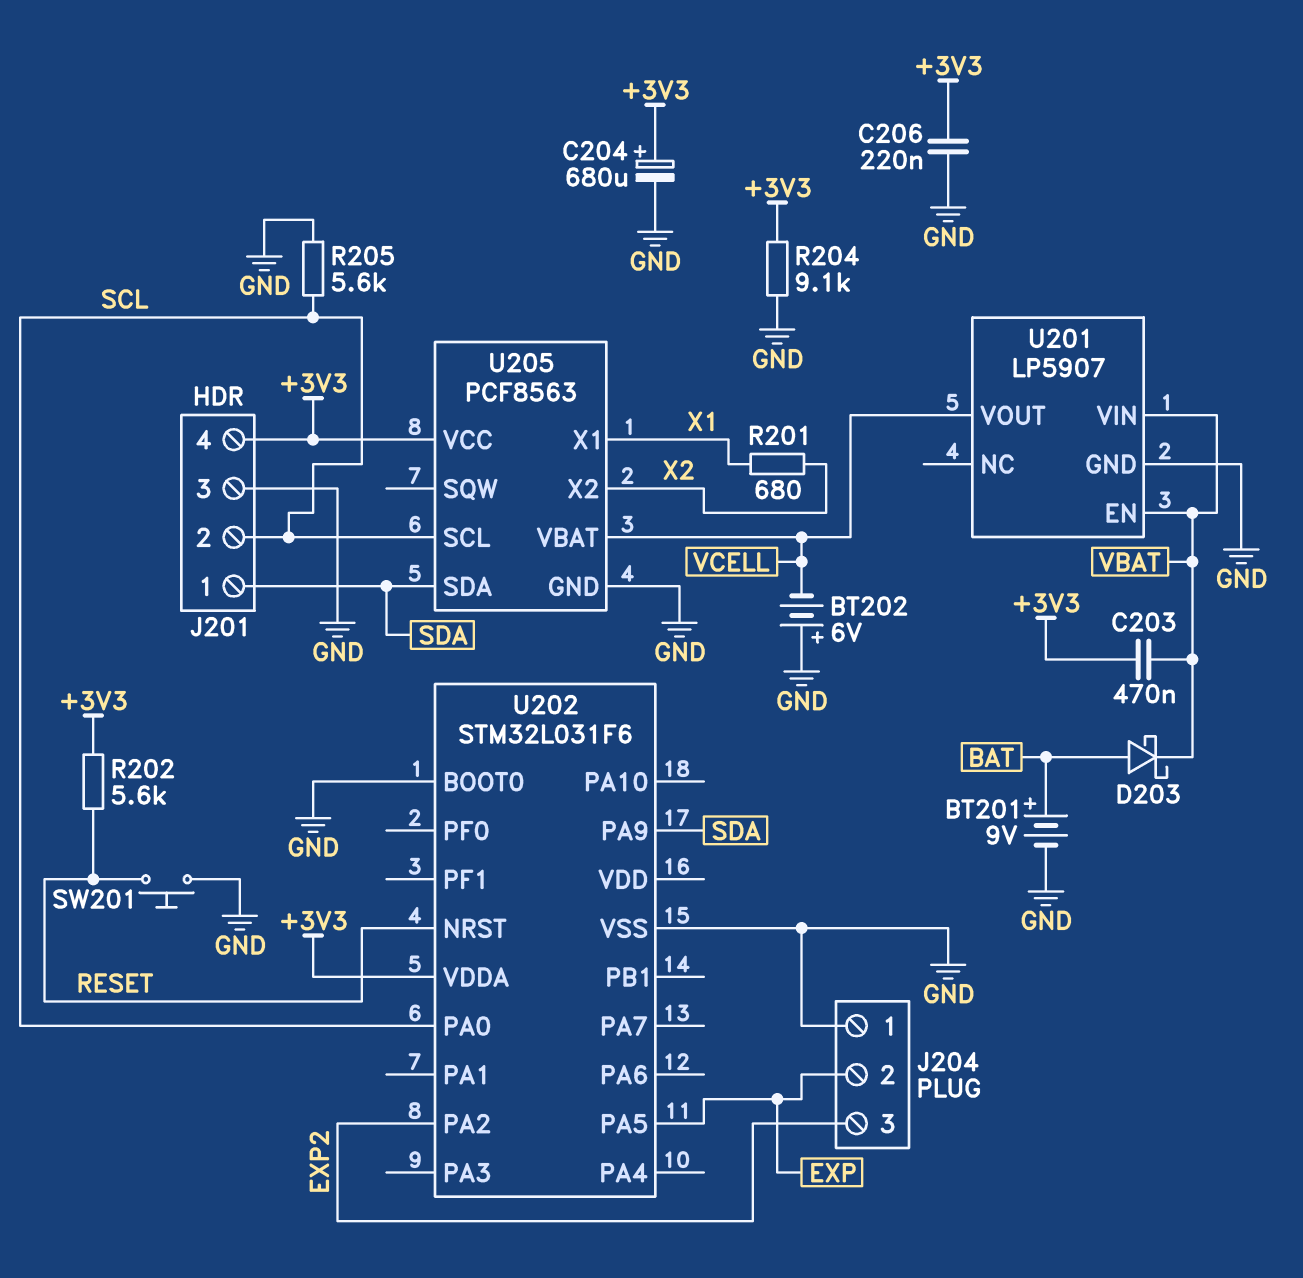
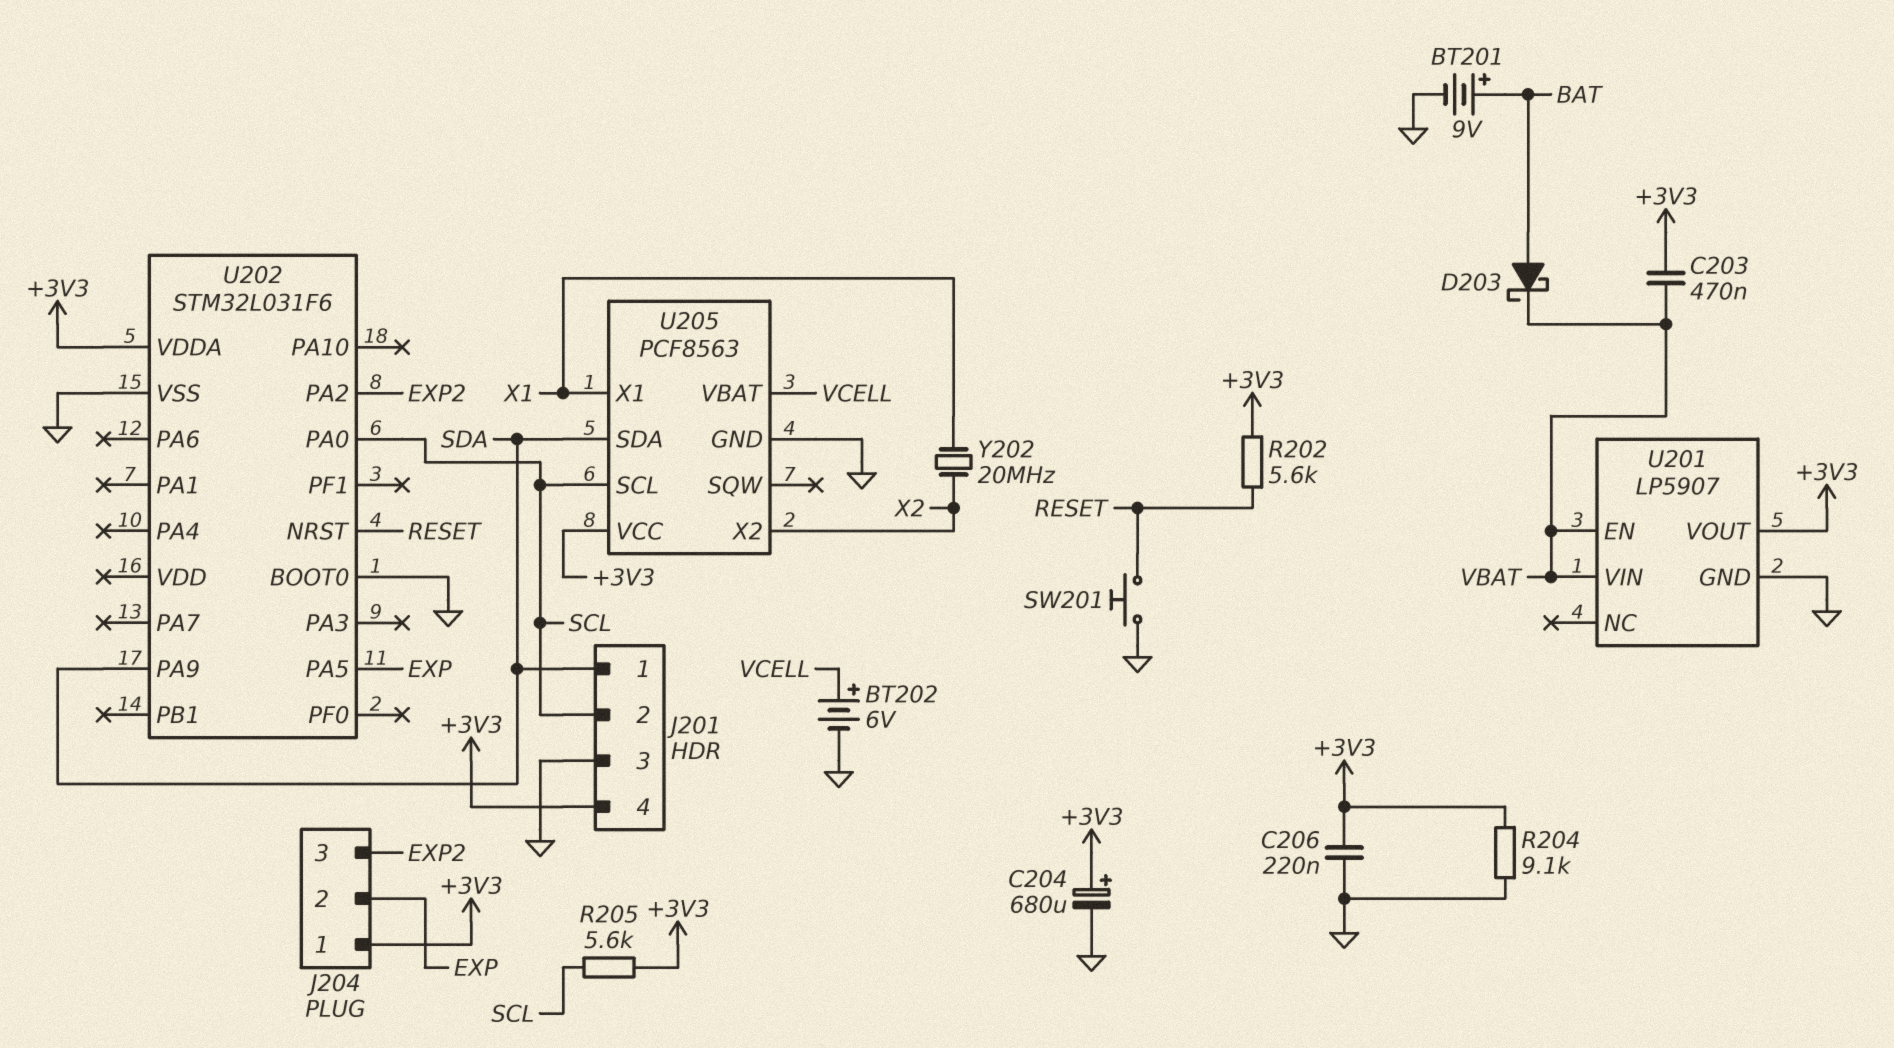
BT202: 6V (plus GND, minus VCELL) -> 6V (plus VCELL, minus GND)
J204 pin 1: GND -> +3V3
R201: 680 (X1, X2) -> none
R205: 5.6k (GND, SCL) -> 5.6k (+3V3, SCL)
U201 pin VOUT: VCELL -> +3V3
Y202: none -> 20MHz (X1, X2)

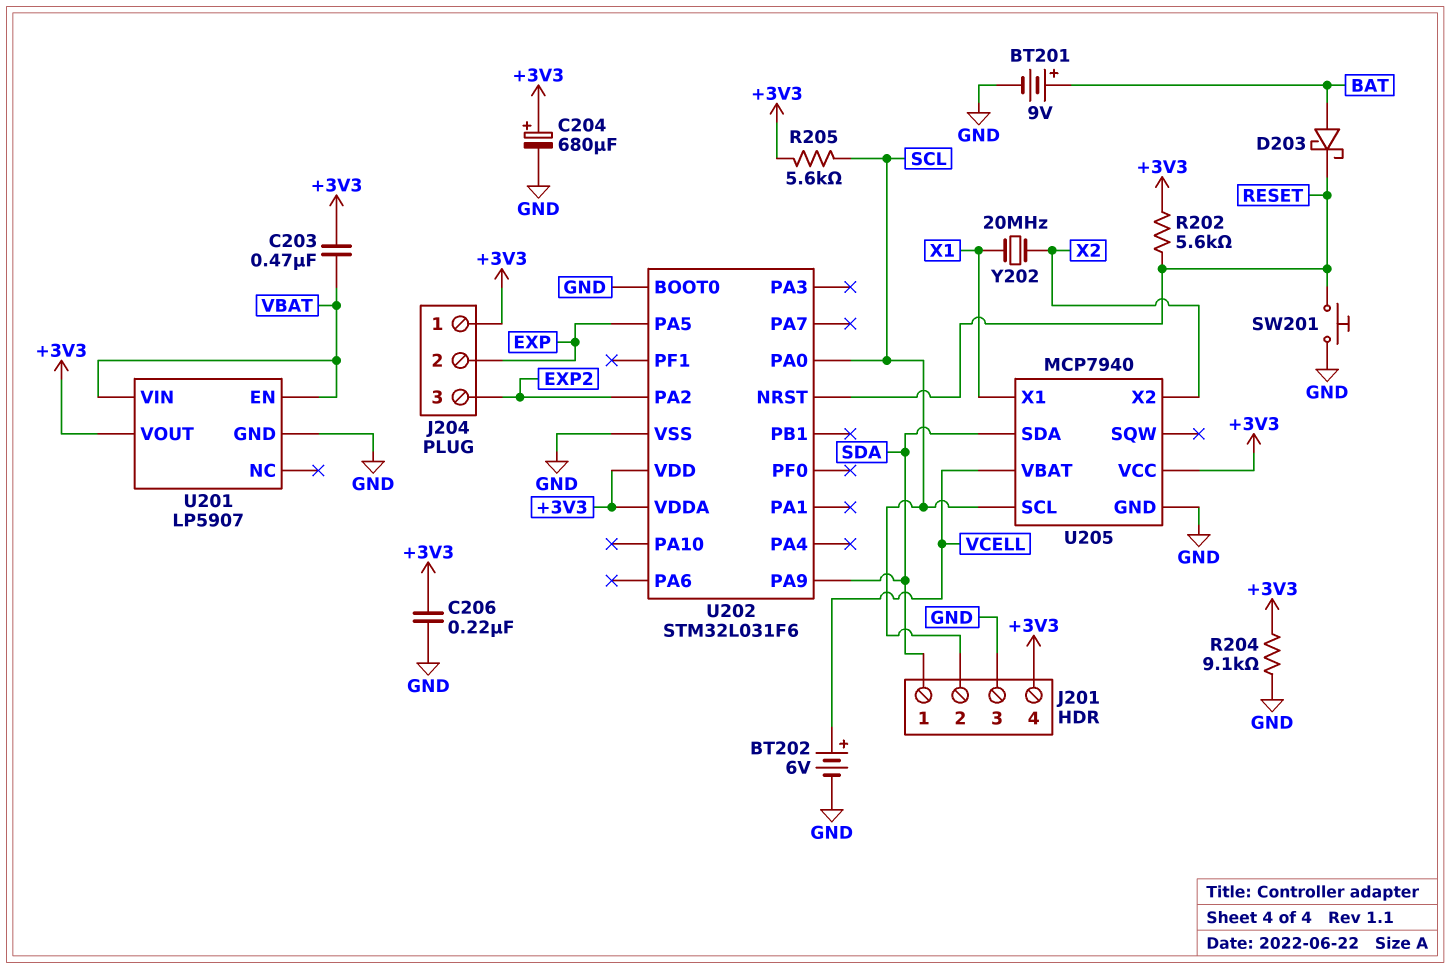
D203: schottky (A BAT, K VBAT) -> schottky (A BAT, K RESET)
U202 pin VDD: none -> +3V3
U205: PCF8563 -> MCP7940

